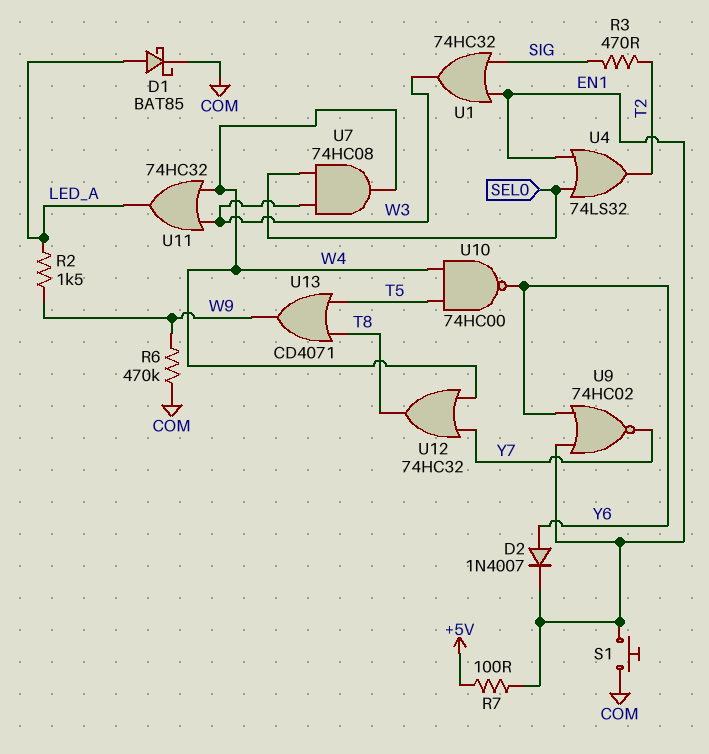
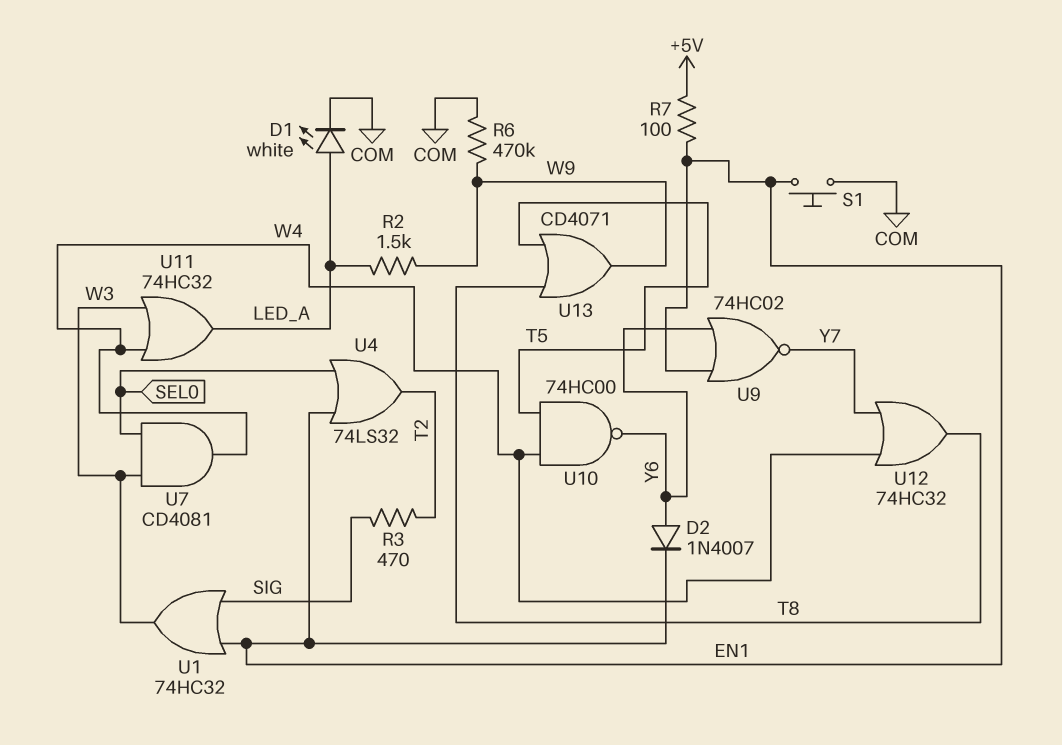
D1: schottky BAT85 (A LED_A, K COM) -> LED white (A LED_A, K COM)
U7: AND 74HC08 (in SEL0, in W3, out W4) -> AND CD4081 (in SEL0, in W3, out W4)

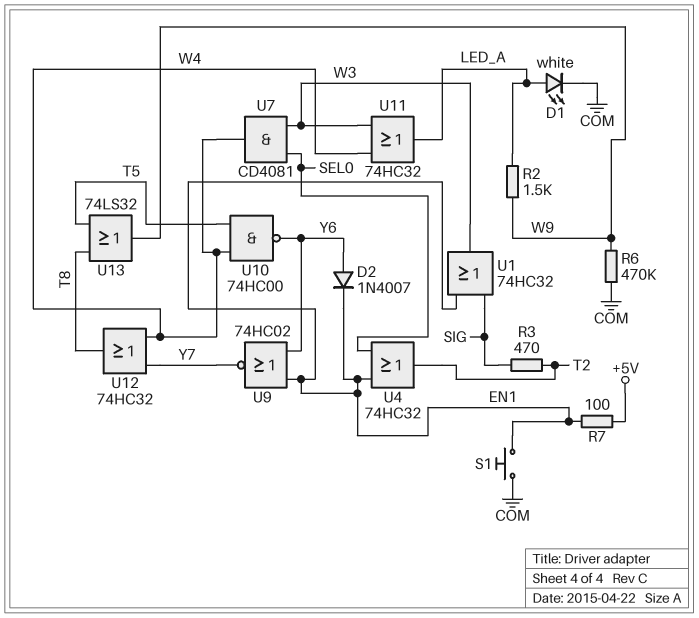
U4: OR 74LS32 (in EN1, in SEL0, out T2) -> OR 74HC32 (in EN1, in SEL0, out T2)
U13: OR CD4071 (in T5, in T8, out W9) -> OR 74LS32 (in T5, in T8, out W9)

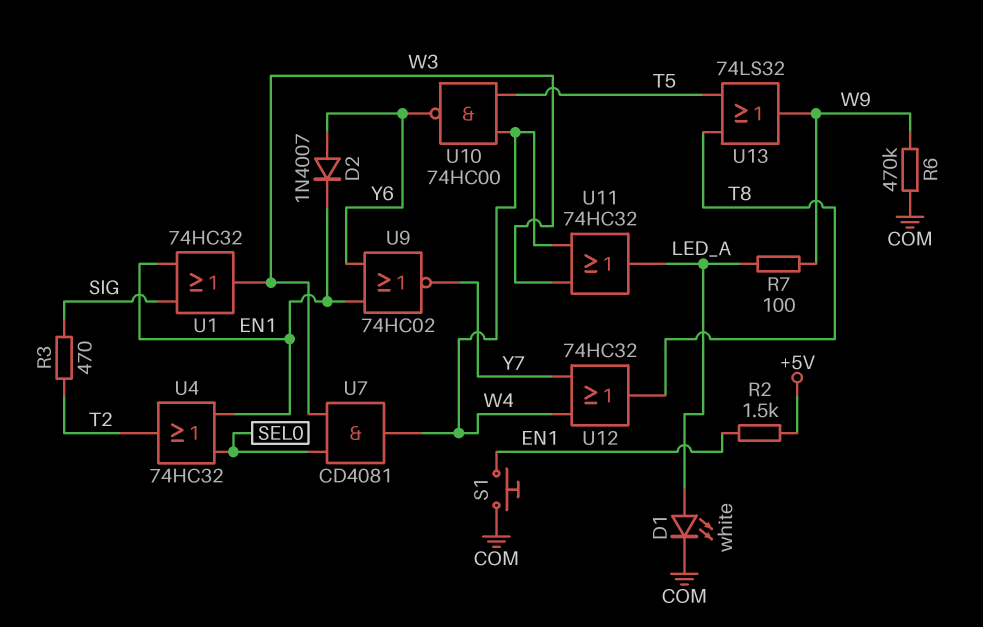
R2: 1.5k (LED_A, W9) -> 1.5k (+5V, EN1)
R7: 100 (+5V, EN1) -> 100 (LED_A, W9)

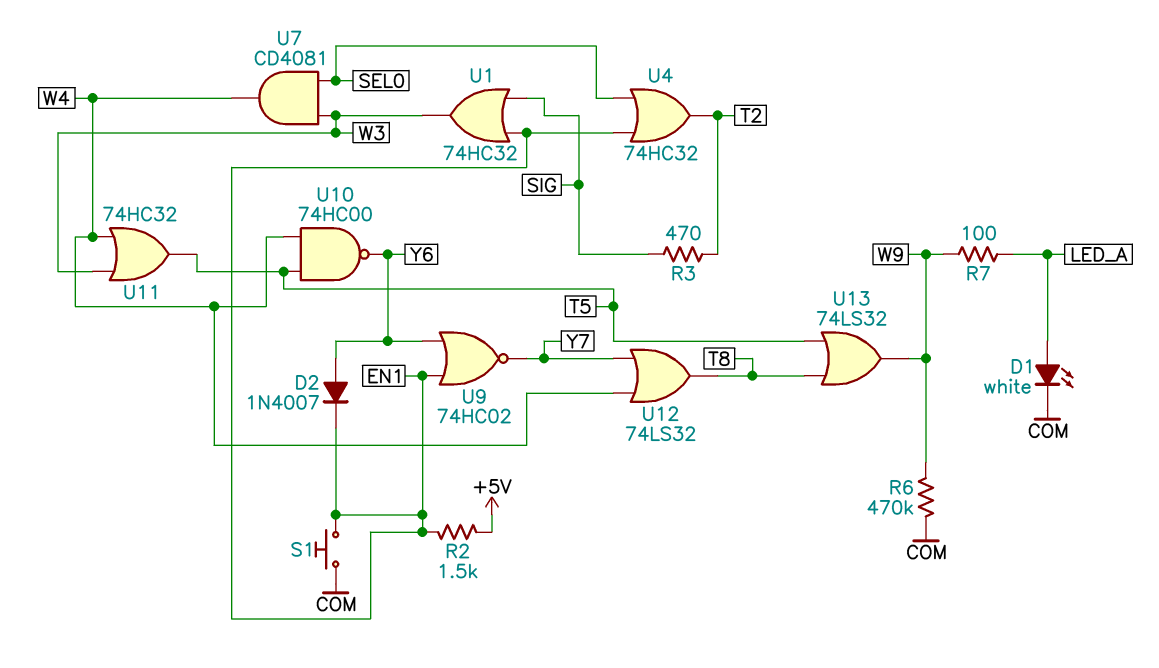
U11: OR 74HC32 (in W3, in W4, out LED_A) -> OR 74HC32 (in W3, in W4, out T5)
U12: OR 74HC32 (in W4, in Y7, out T8) -> OR 74LS32 (in W4, in Y7, out T8)

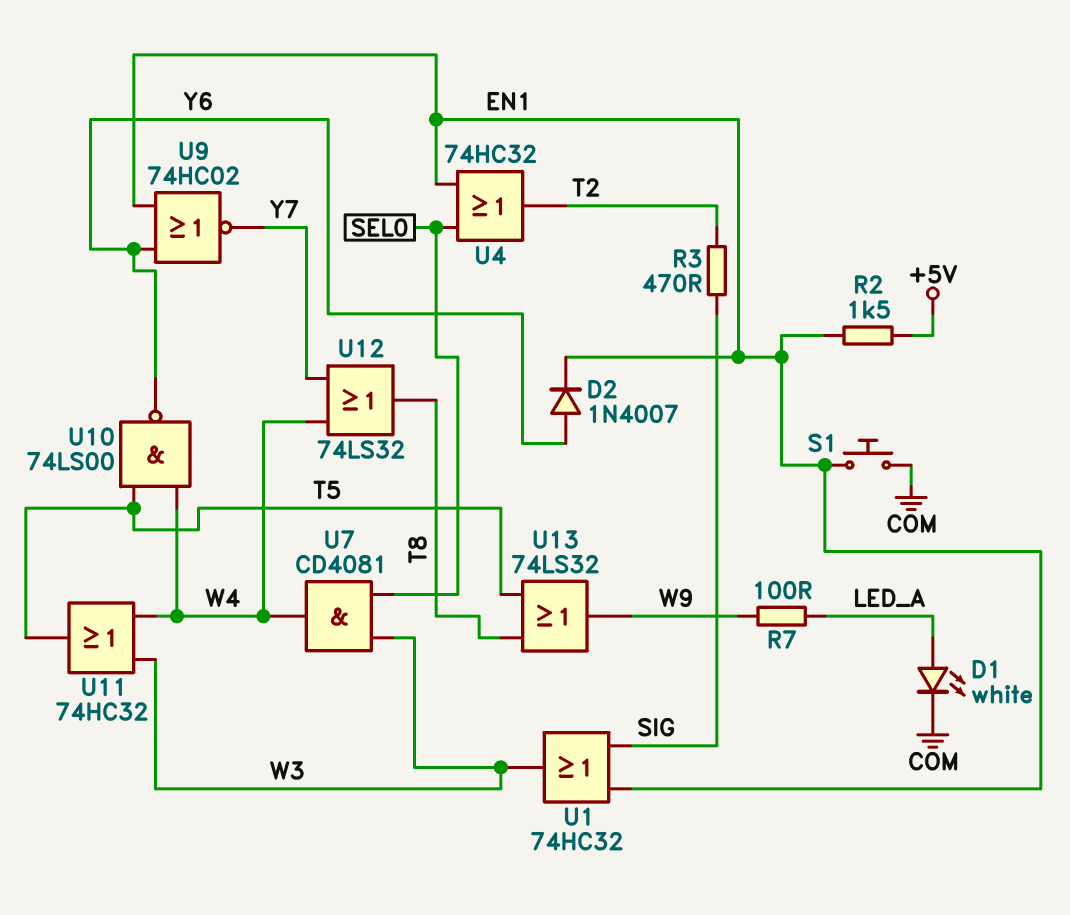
R6: 470k (COM, W9) -> none
U10: NAND 74HC00 (in T5, in W4, out Y6) -> NAND 74LS00 (in T5, in W4, out Y6)

